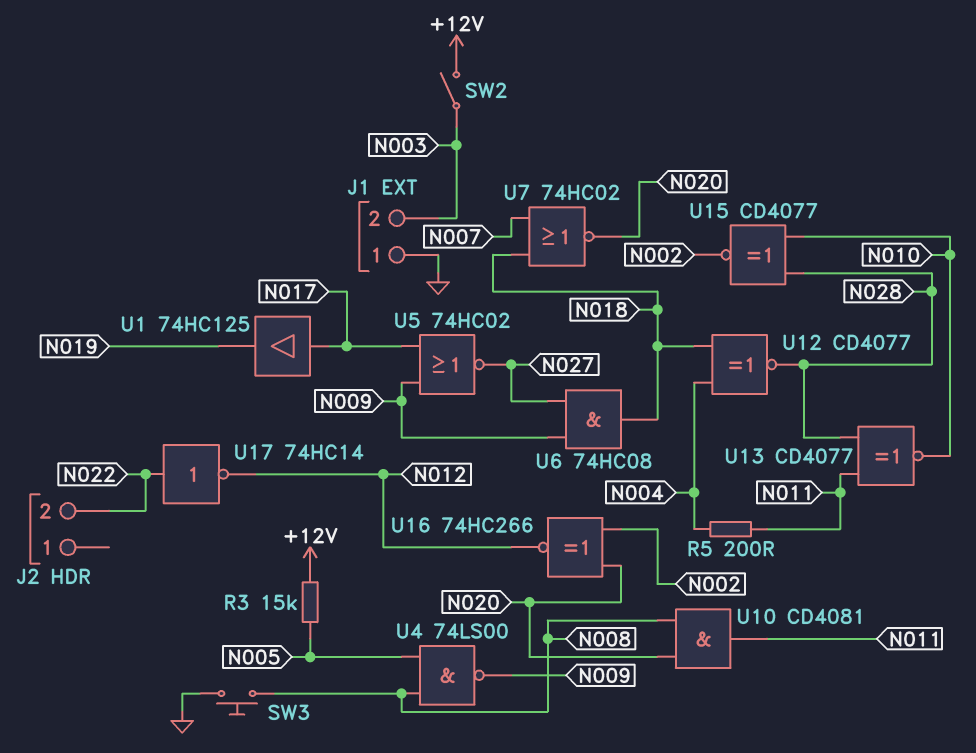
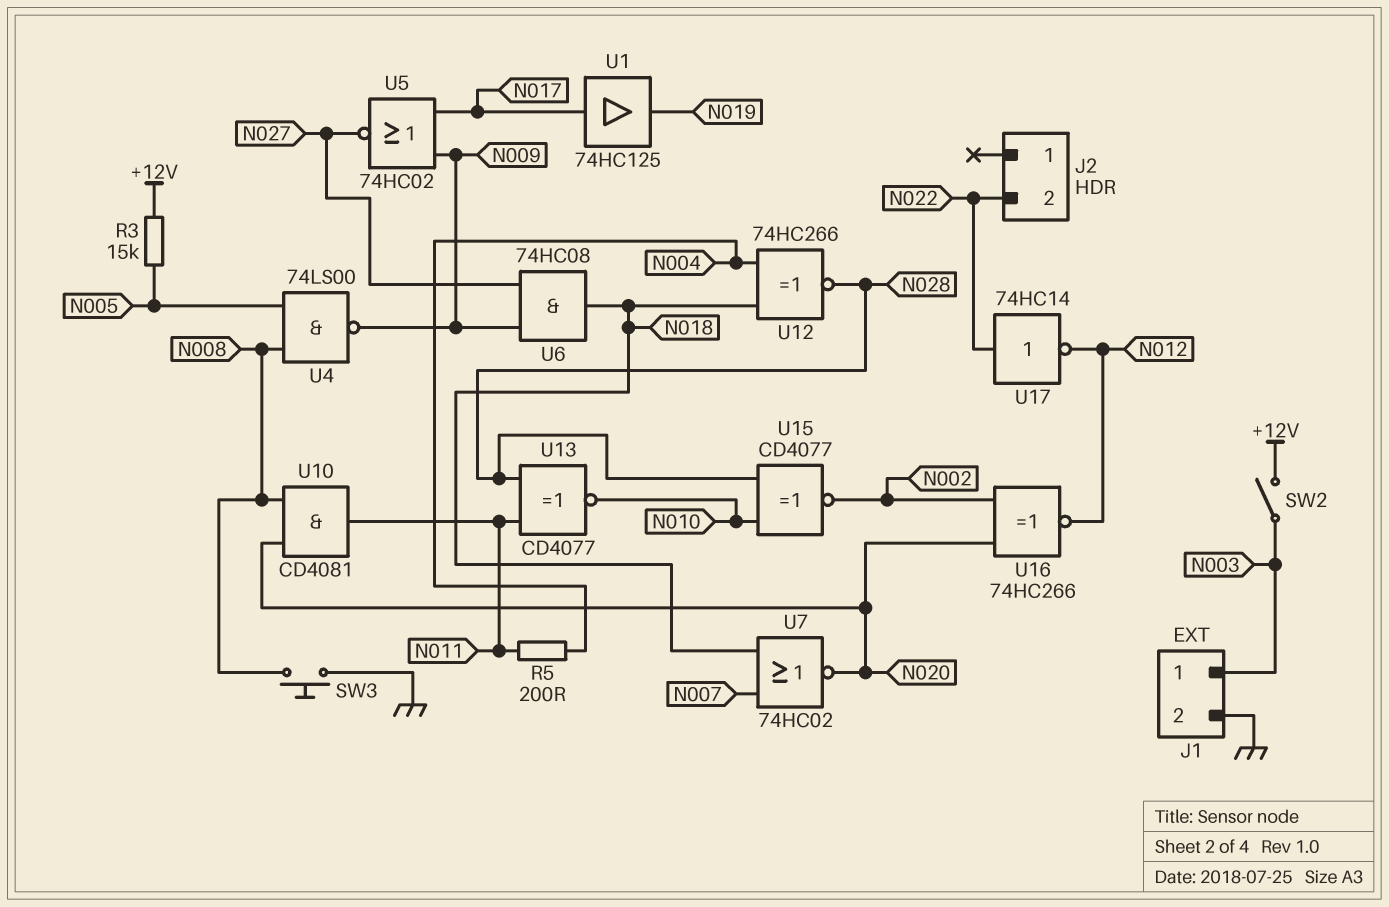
J1 pin 1: GND -> N003
J1 pin 2: N003 -> GND
U12: XNOR CD4077 (in N004, in N018, out N028) -> XNOR 74HC266 (in N004, in N018, out N028)

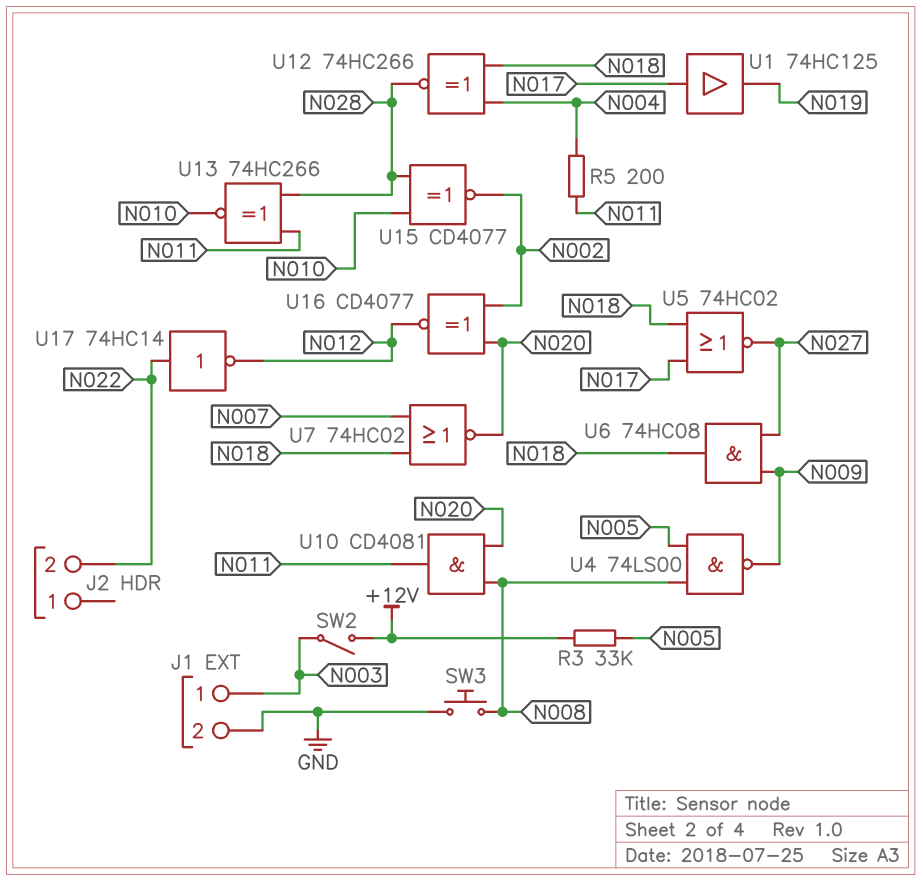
R3: 15k (+12V, N005) -> 33k (+12V, N005)
U5: NOR 74HC02 (in N009, in N017, out N027) -> NOR 74HC02 (in N017, in N018, out N027)
U13: XNOR CD4077 (in N011, in N028, out N010) -> XNOR 74HC266 (in N011, in N028, out N010)
U16: XNOR 74HC266 (in N002, in N020, out N012) -> XNOR CD4077 (in N002, in N020, out N012)

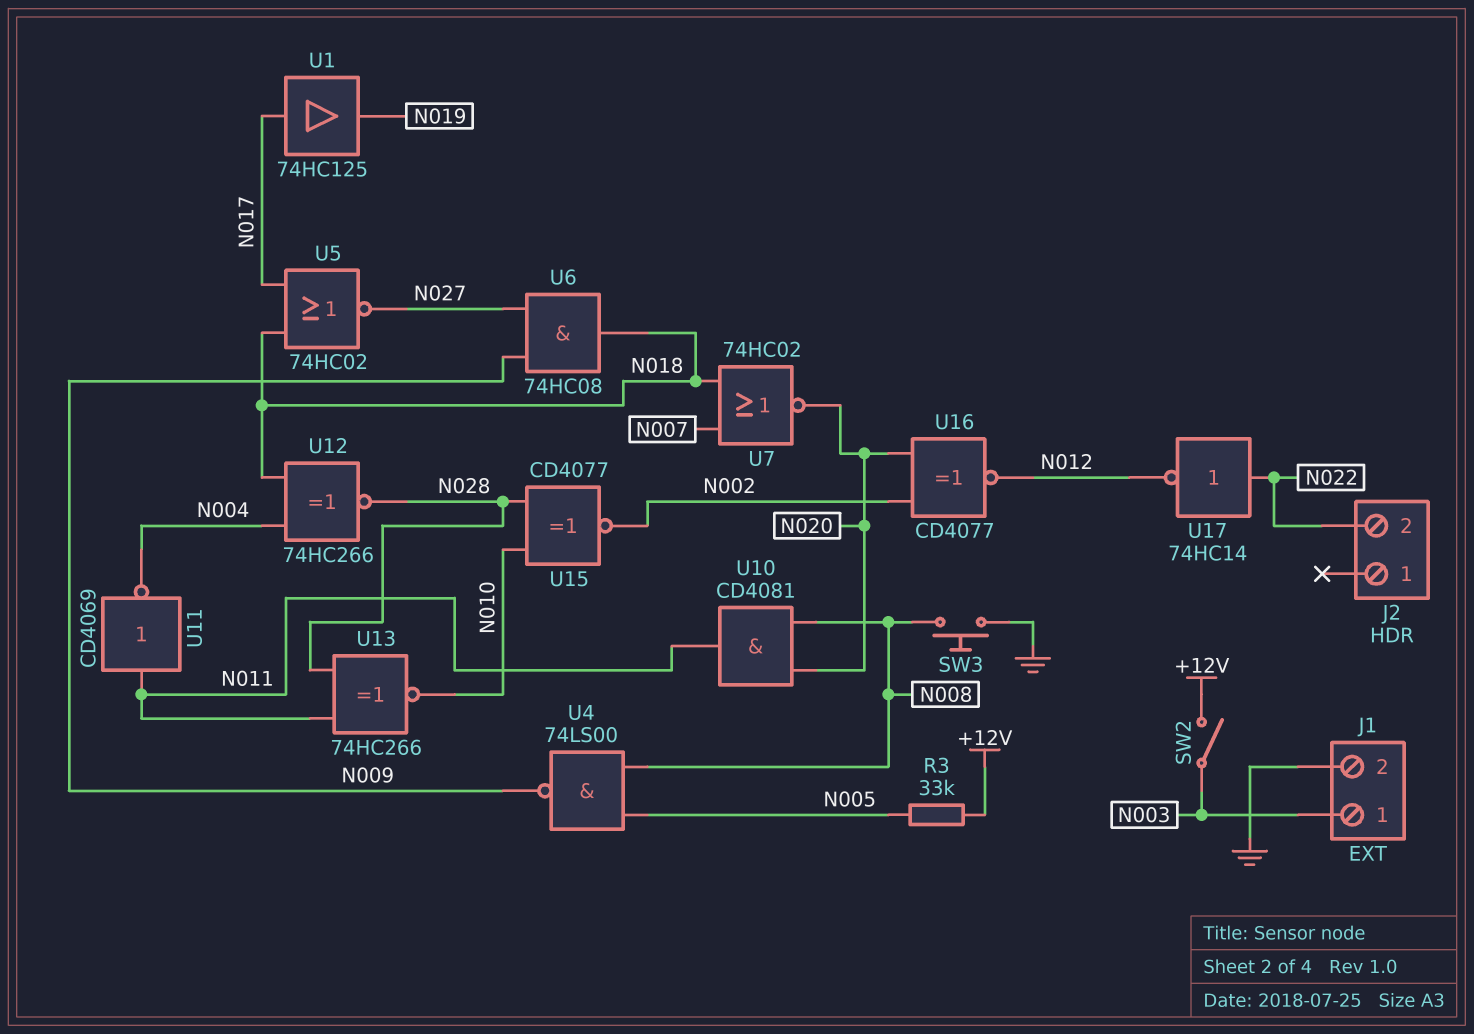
R5: 200 (N004, N011) -> none
U11: none -> NOT CD4069 (in N011, out N004)

